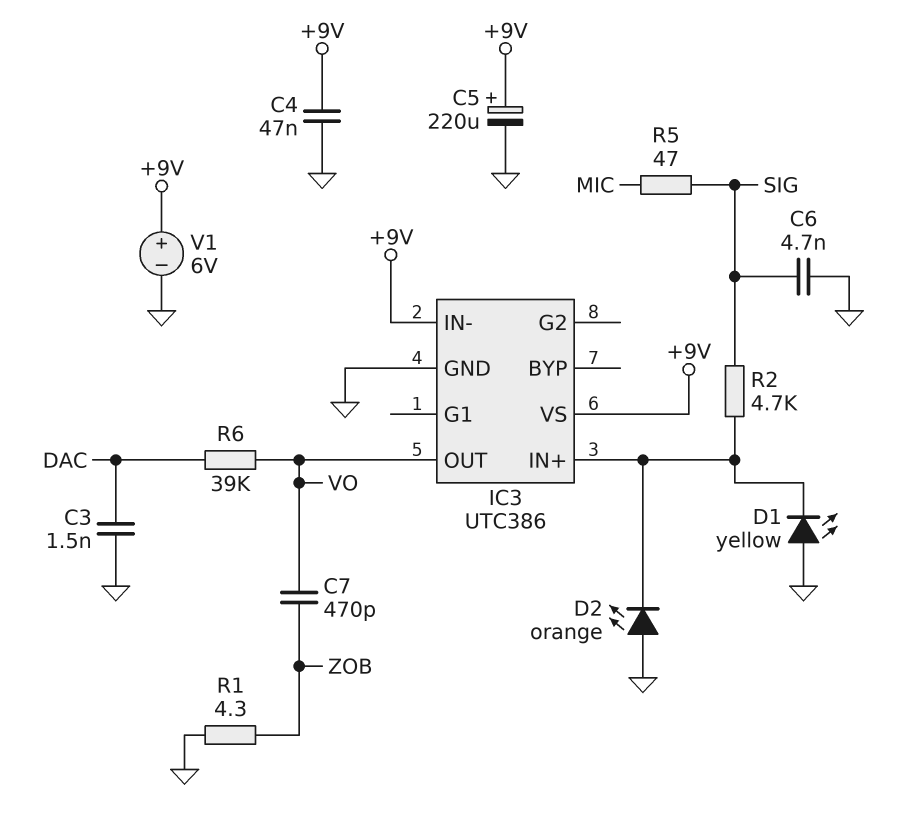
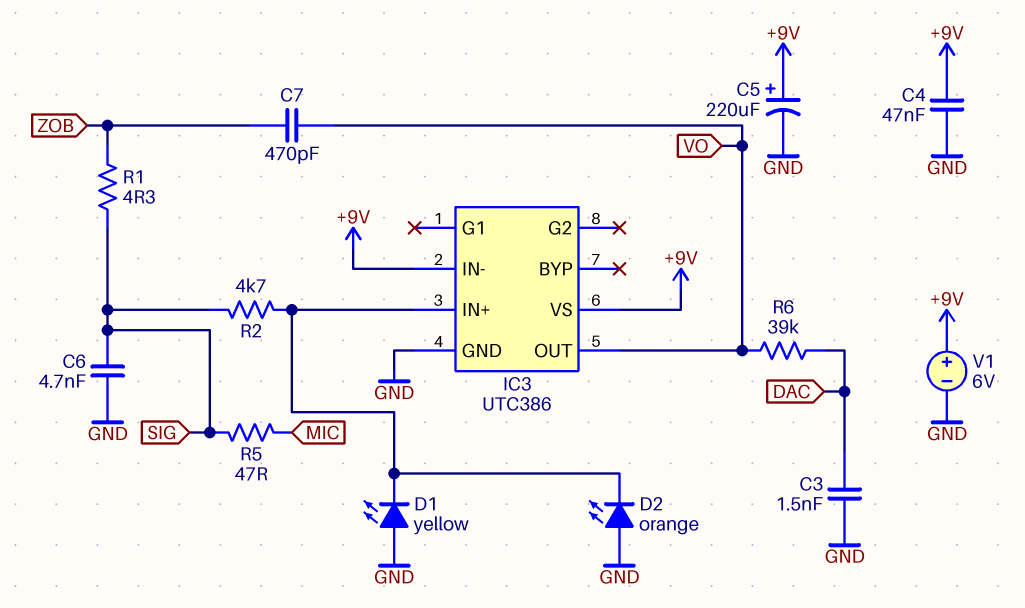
R1: 4.3 (GND, ZOB) -> 4.3 (SIG, ZOB)

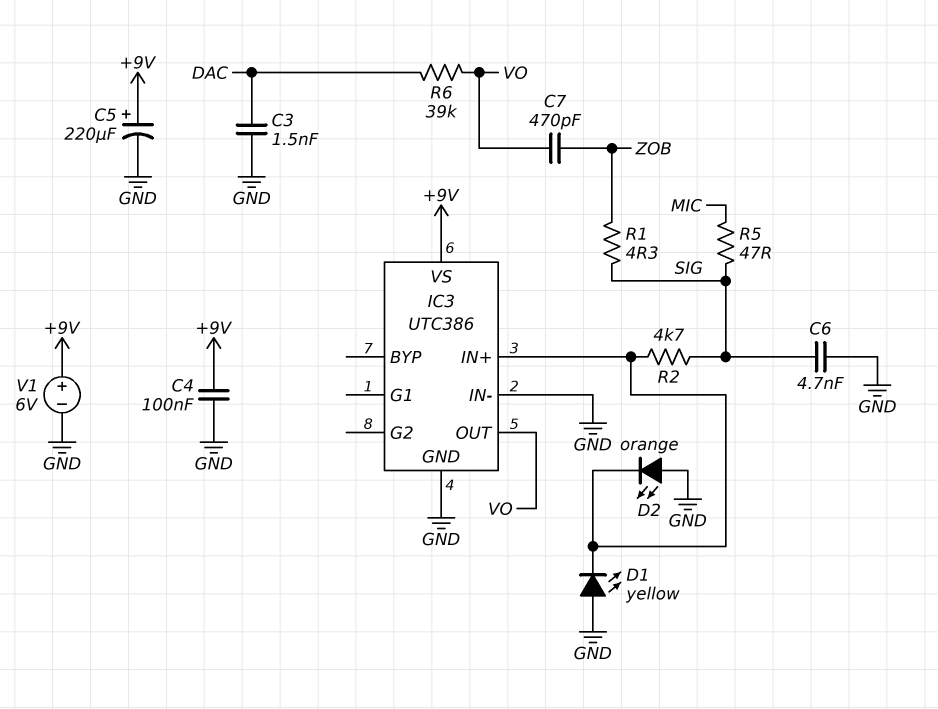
C4: 47nF (+9V, GND) -> 100nF (+9V, GND)
IC3 pin IN-: +9V -> GND

